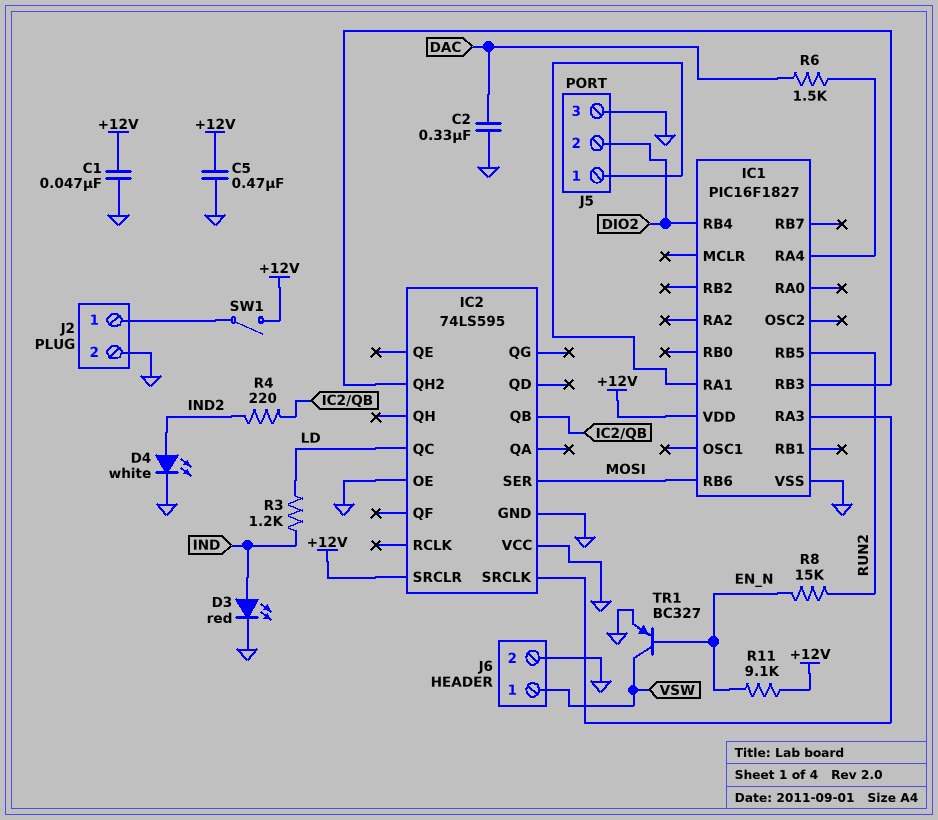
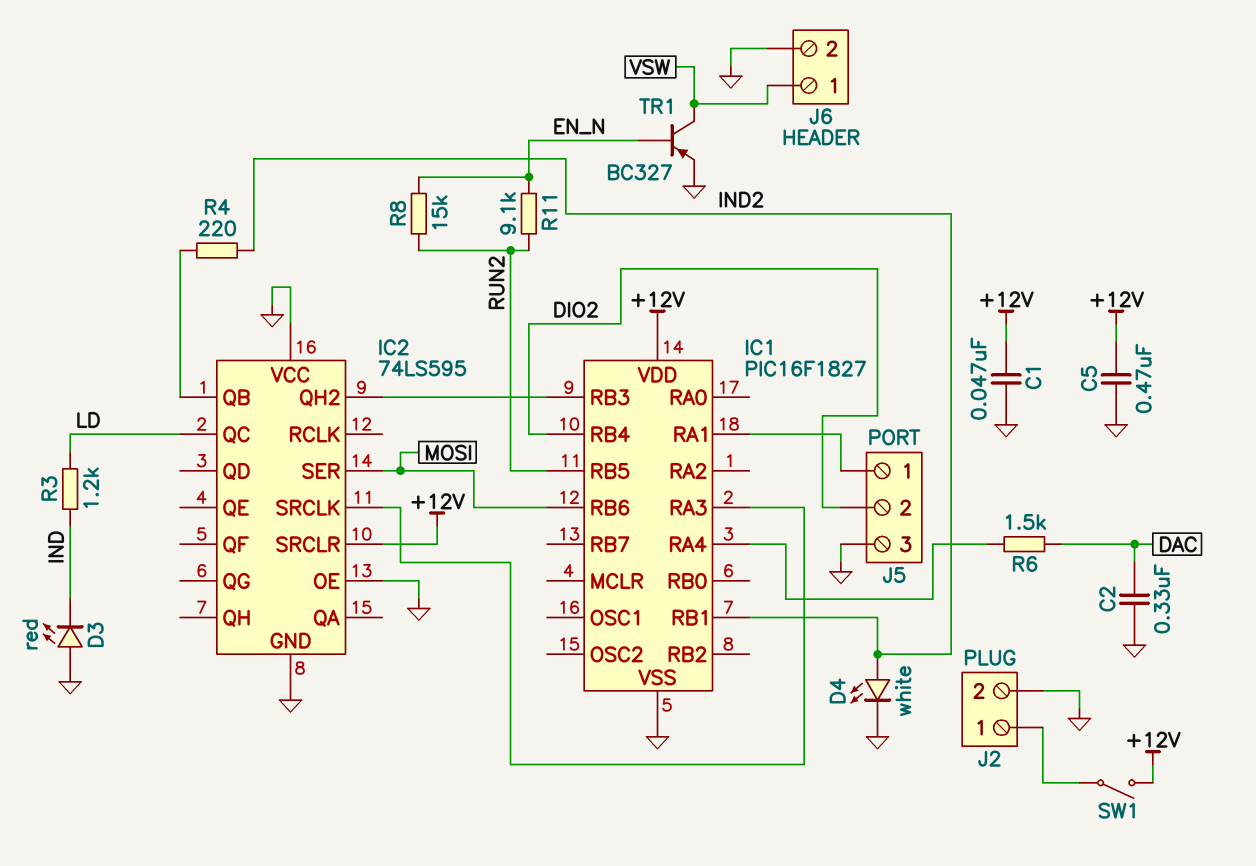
D3: LED red (A IND, K GND) -> LED red (A GND, K IND)
IC1 pin RB1: none -> IND2
R11: 9.1k (+12V, EN_N) -> 9.1k (EN_N, RUN2)

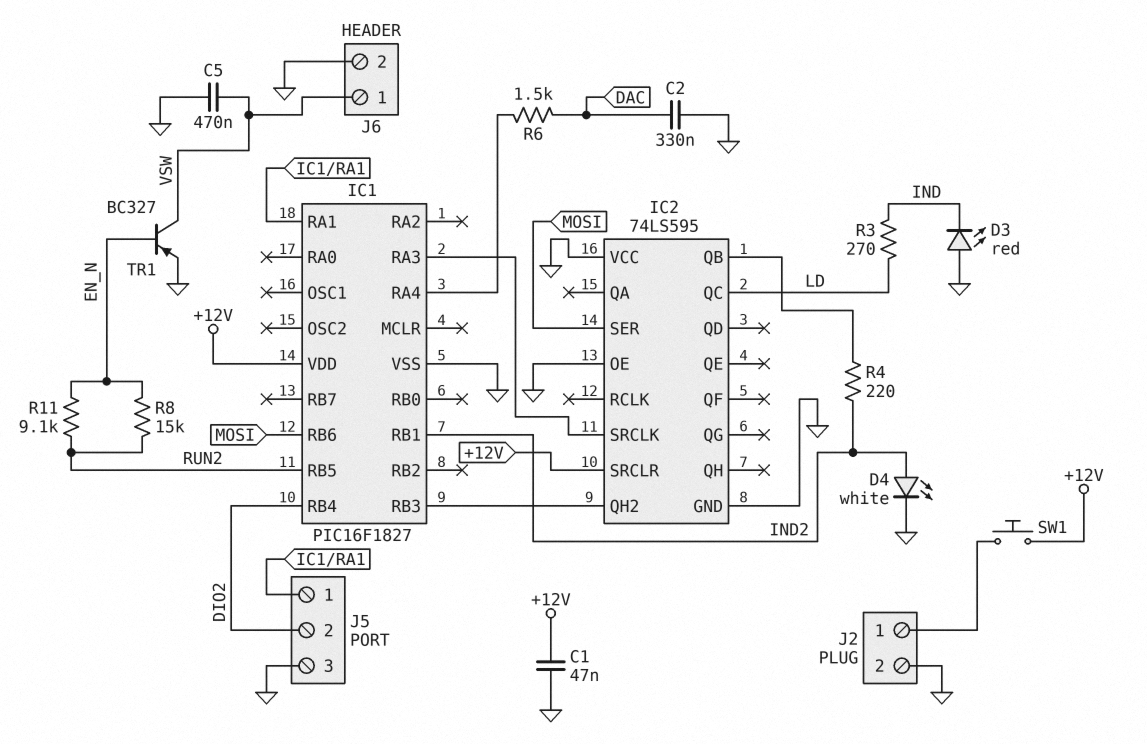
C5: 470nF (+12V, GND) -> 470nF (GND, VSW)
R3: 1.2k (IND, LD) -> 270 (IND, LD)
SW1: switch (+12V, J2/1) -> button (+12V, J2/1)

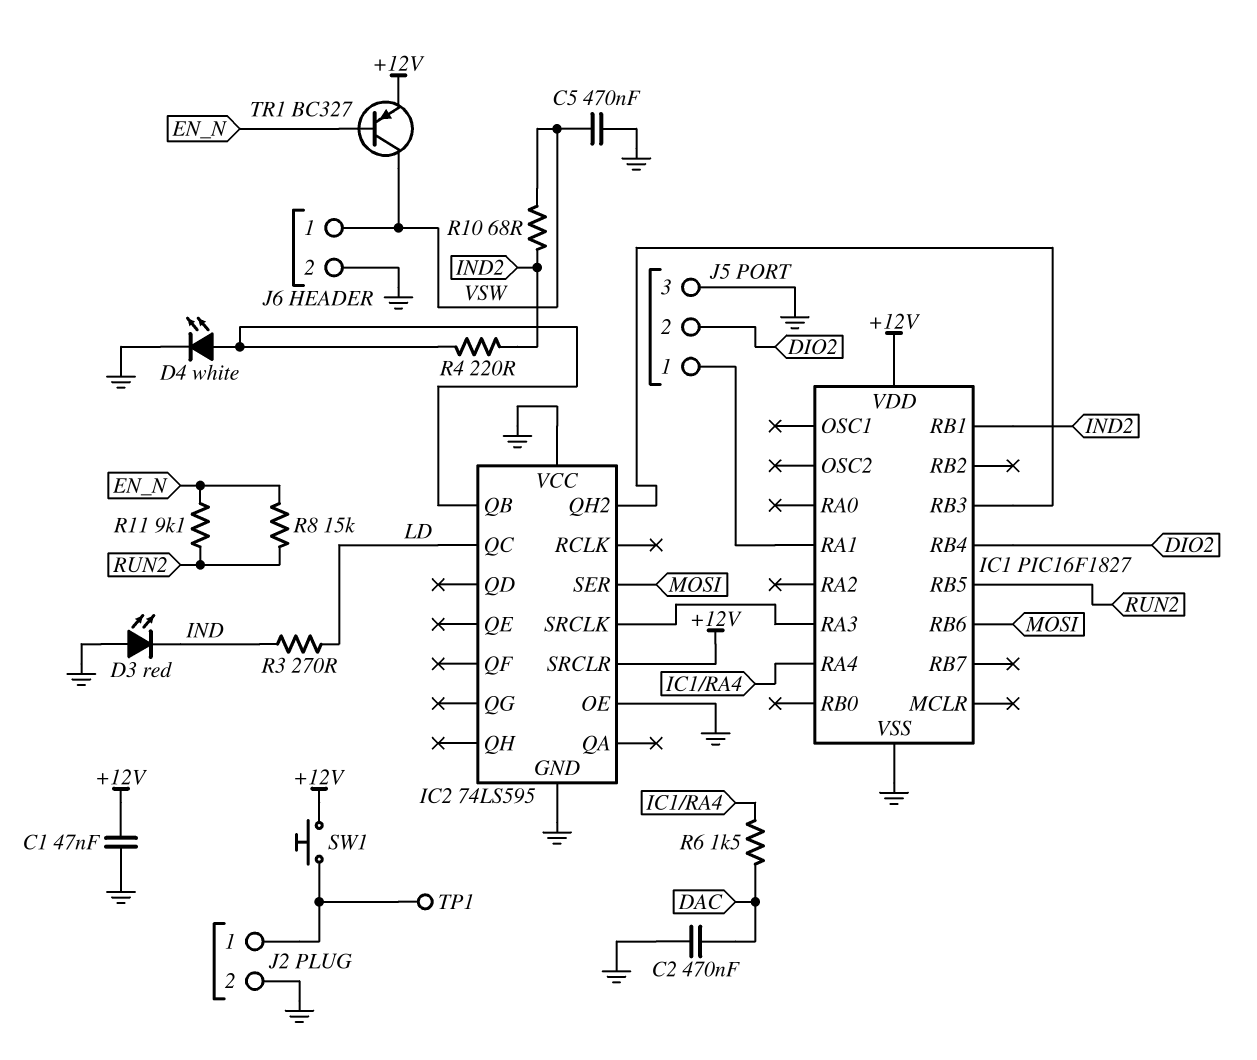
C2: 330nF (DAC, GND) -> 470nF (DAC, GND)
D4: LED white (A IND2, K GND) -> LED white (A IC2/QB, K GND)
R10: none -> 68 (IND2, VSW)
TP1: none -> test point (J2/1)
TR1: PNP BC327 (B EN_N, C VSW, E GND) -> PNP BC327 (B EN_N, C VSW, E +12V)

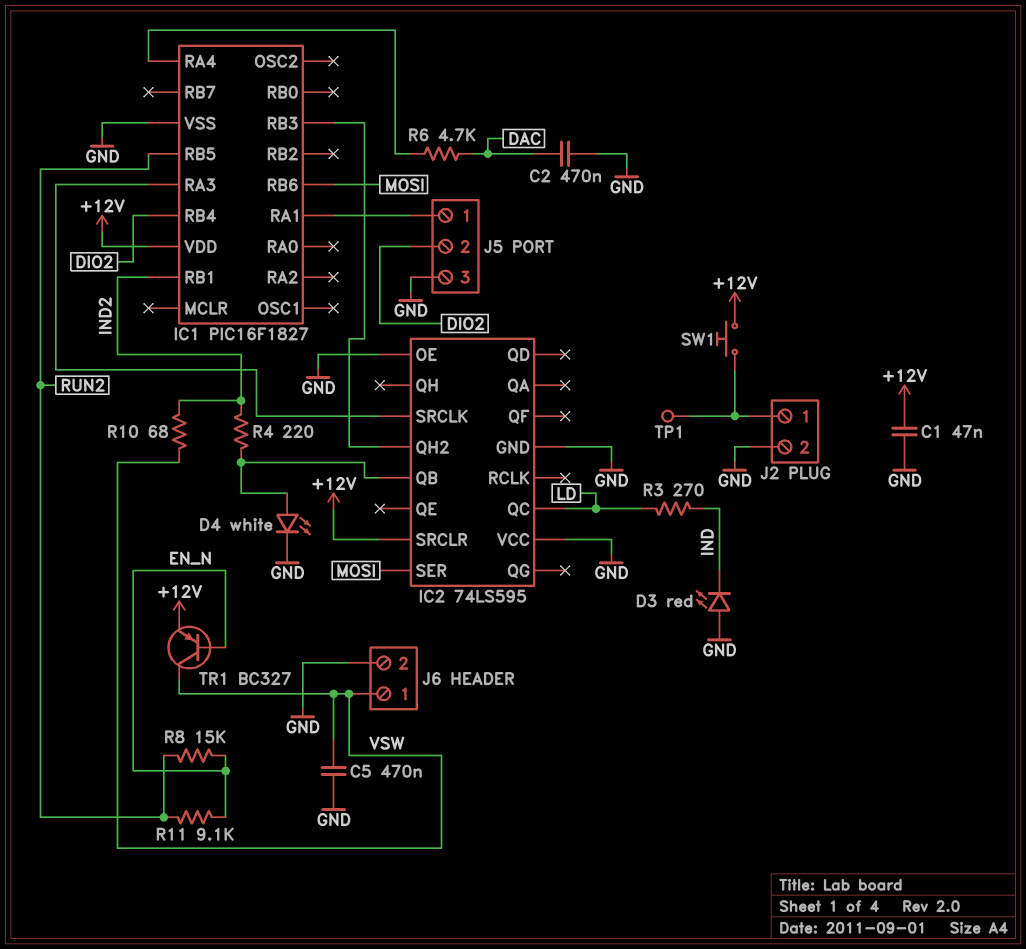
R6: 1.5k (DAC, IC1/RA4) -> 4.7k (DAC, IC1/RA4)

